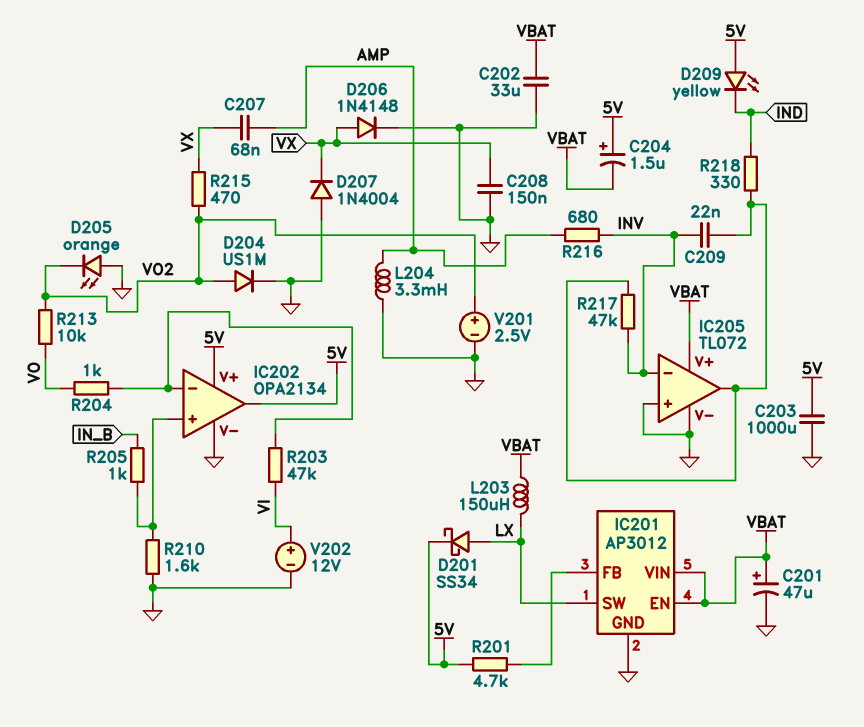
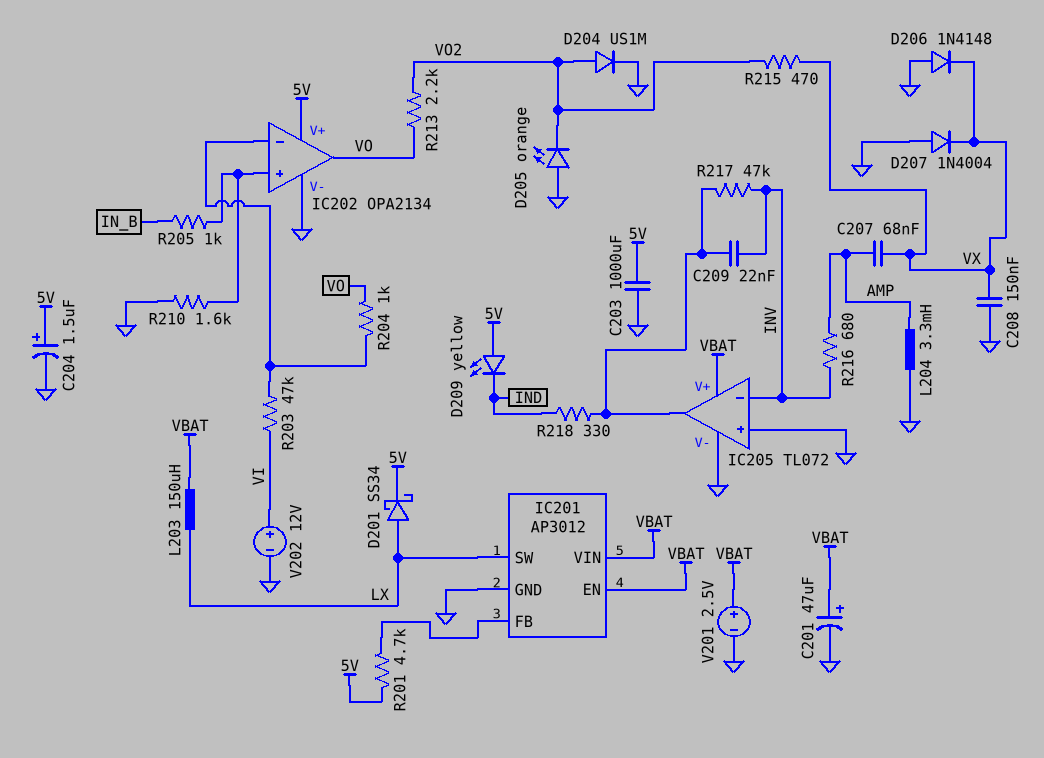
C202: 33uF (GND, VBAT) -> none
C204: 1.5uF (plus 5V, minus VBAT) -> 1.5uF (plus 5V, minus GND)
D206: diode 1N4148 (A VX, K GND) -> diode 1N4148 (A GND, K VX)
IC202 pin out: 5V -> VO
R213: 10k (VO, VO2) -> 2.2k (VO, VO2)
V201: 2.5V (plus VO2, minus GND) -> 2.5V (plus VBAT, minus GND)

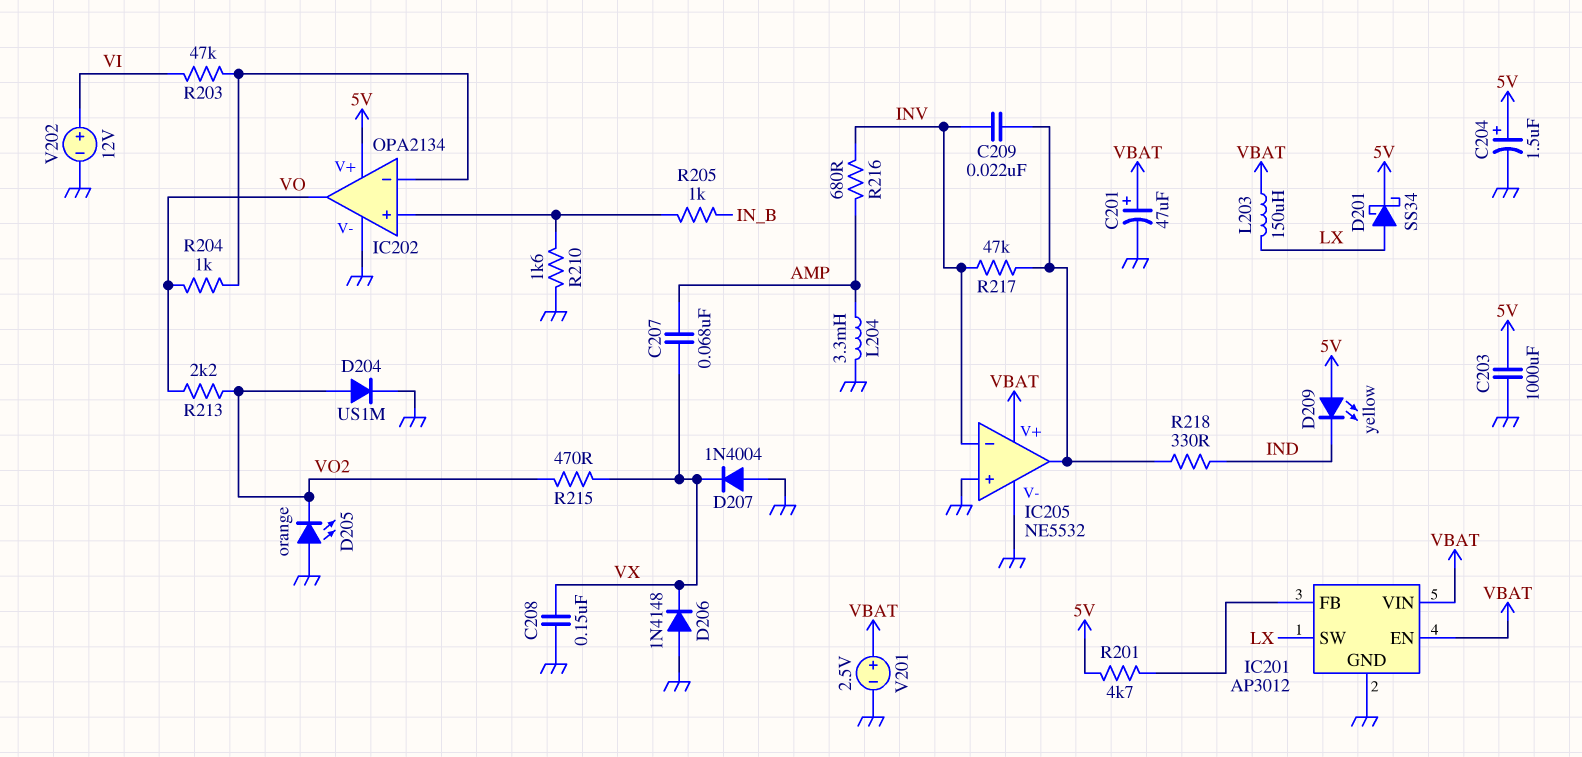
IC205: TL072 -> NE5532

